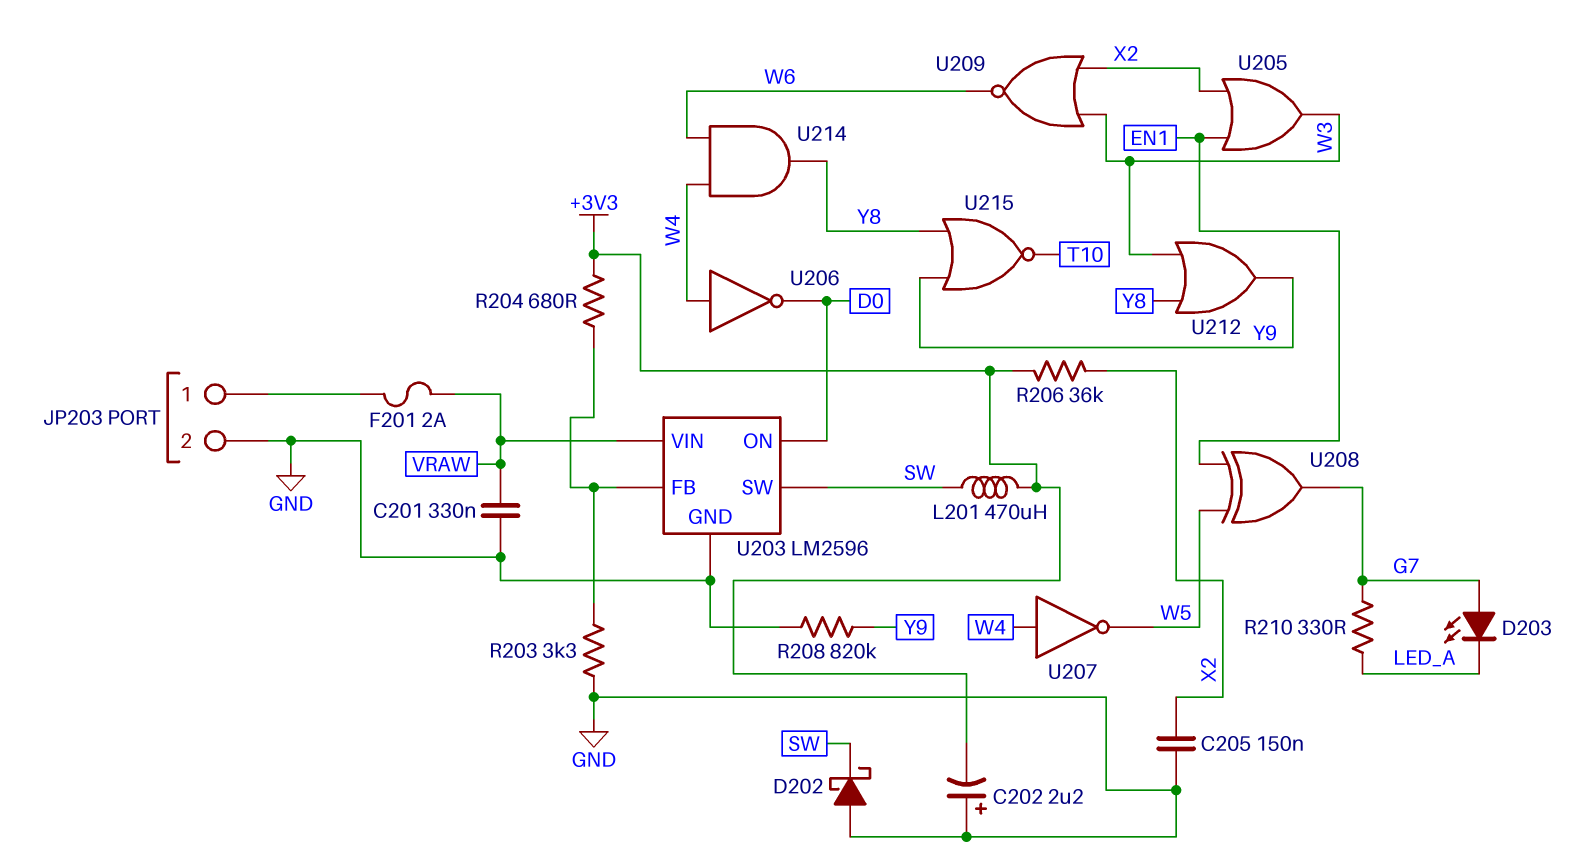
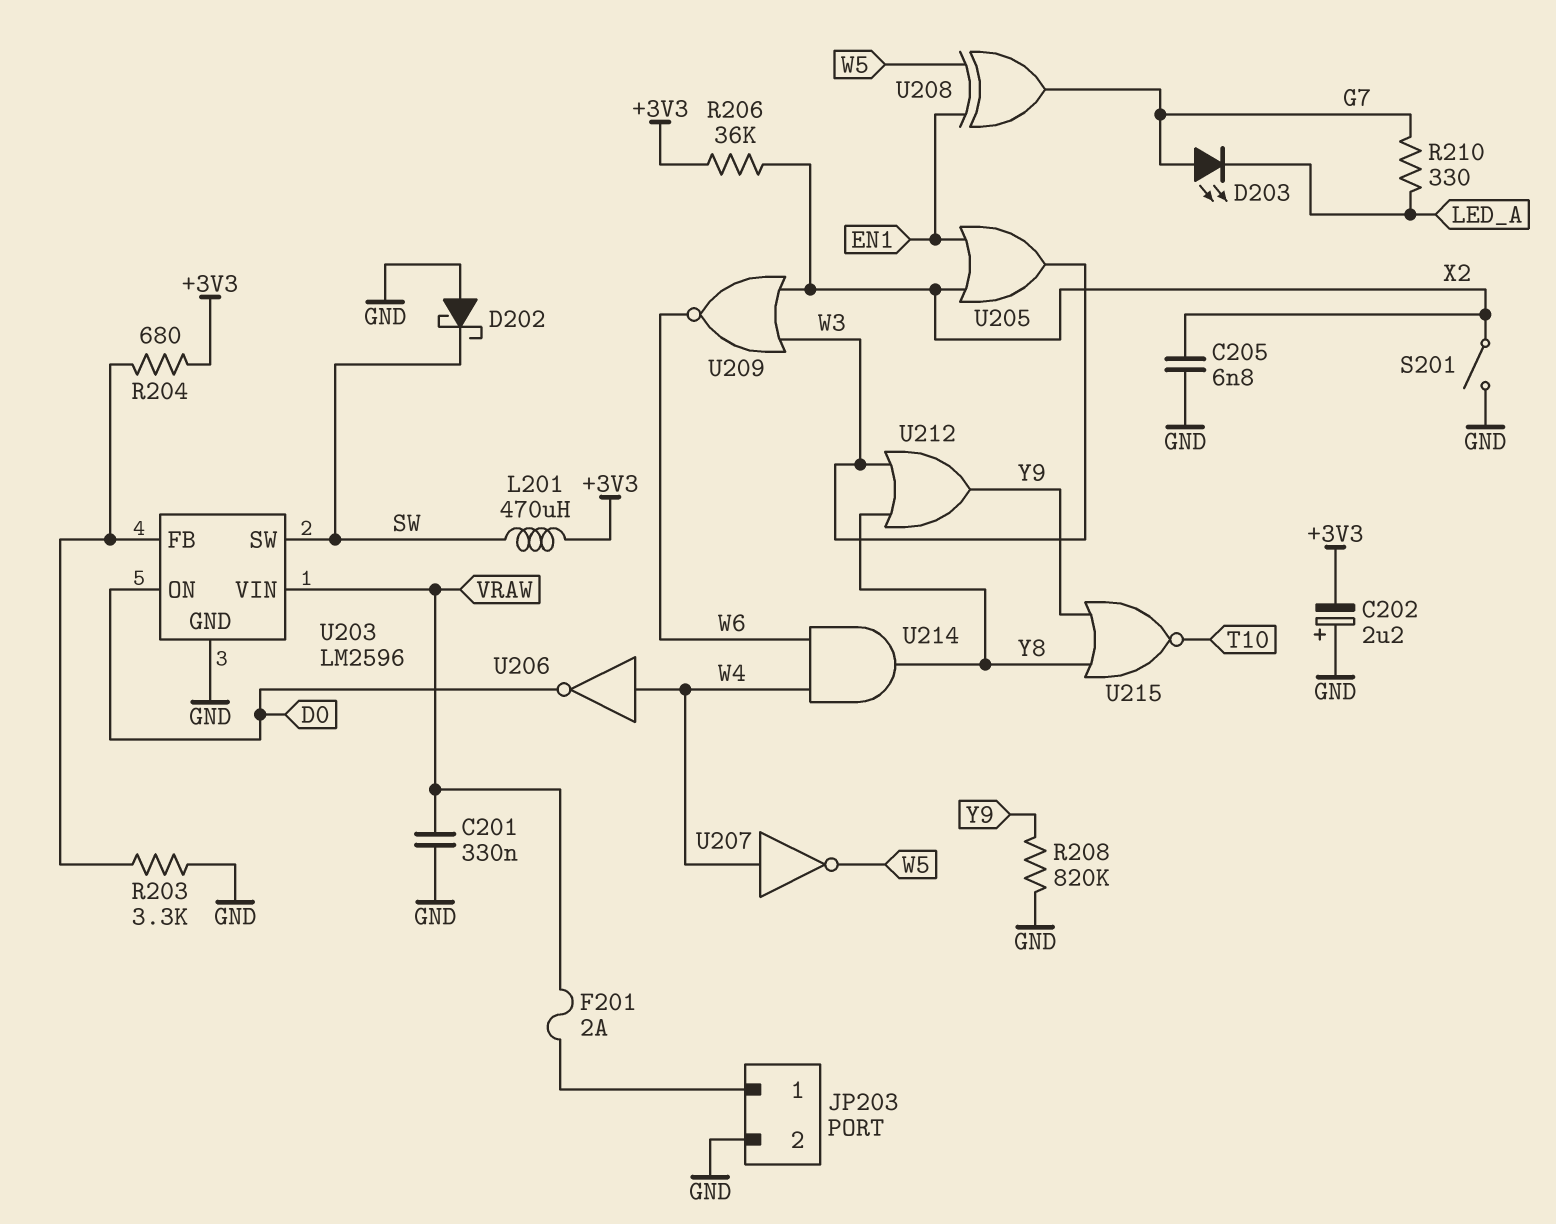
C205: 150nF (GND, X2) -> 6.8nF (GND, X2)
S201: none -> switch (GND, X2)

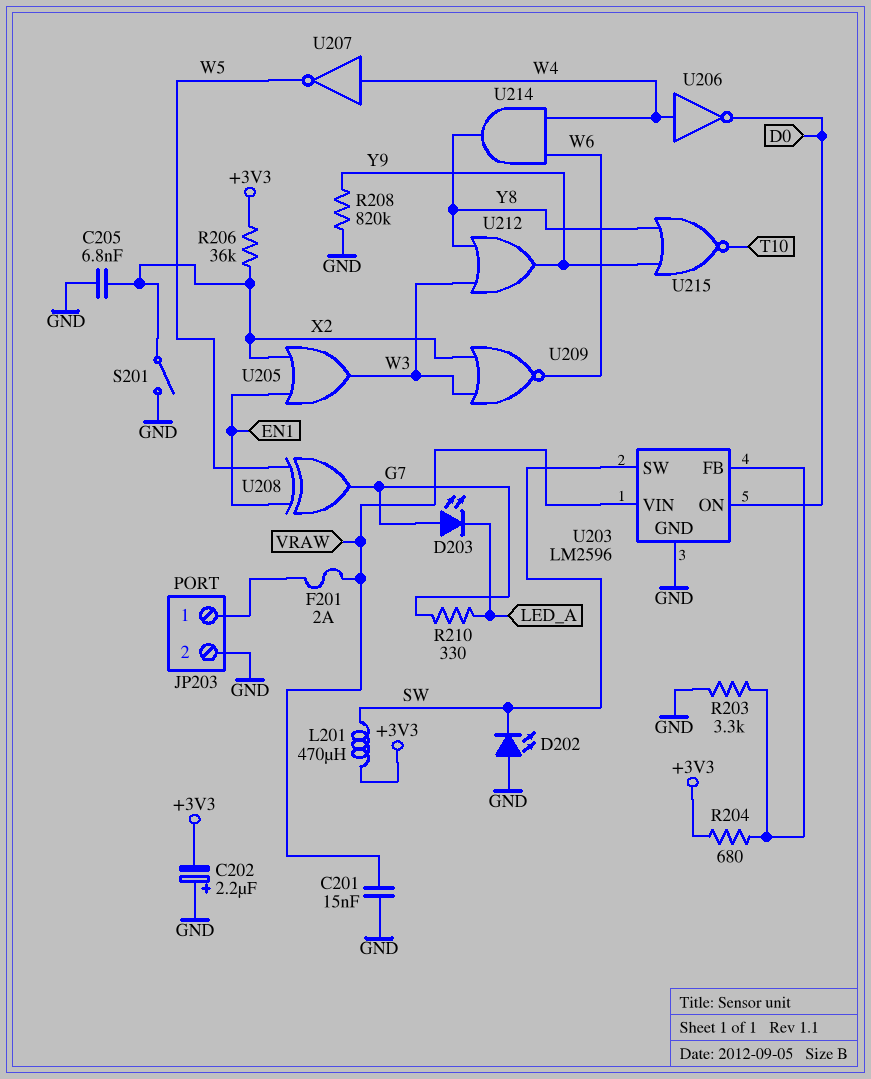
C201: 330nF (GND, VRAW) -> 15nF (GND, VRAW)
D202: schottky (A GND, K SW) -> LED (A GND, K SW)

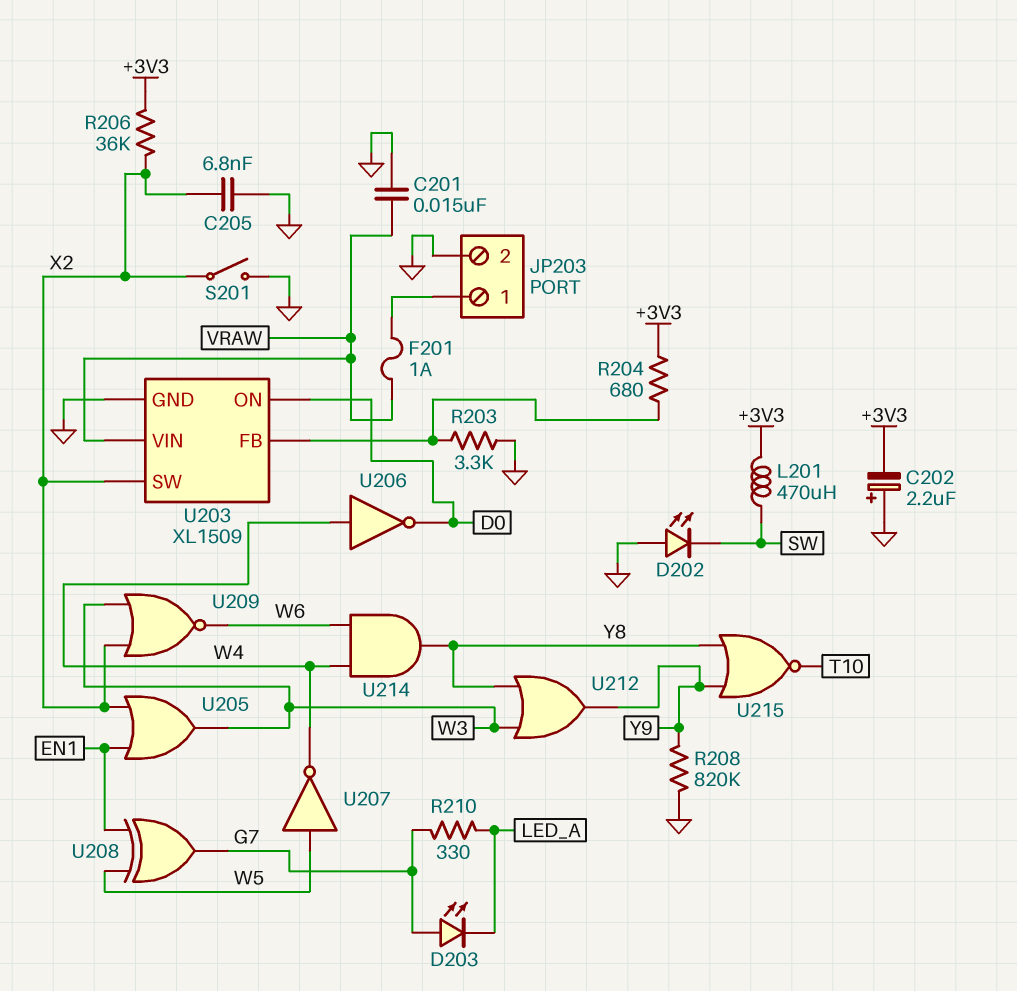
F201: 2A (JP203/1, VRAW) -> 1A (JP203/1, VRAW)
U203: LM2596 -> XL1509
U203 pin SW: SW -> X2
U207: NOT (in W4, out W5) -> NOT (in W5, out W4)

